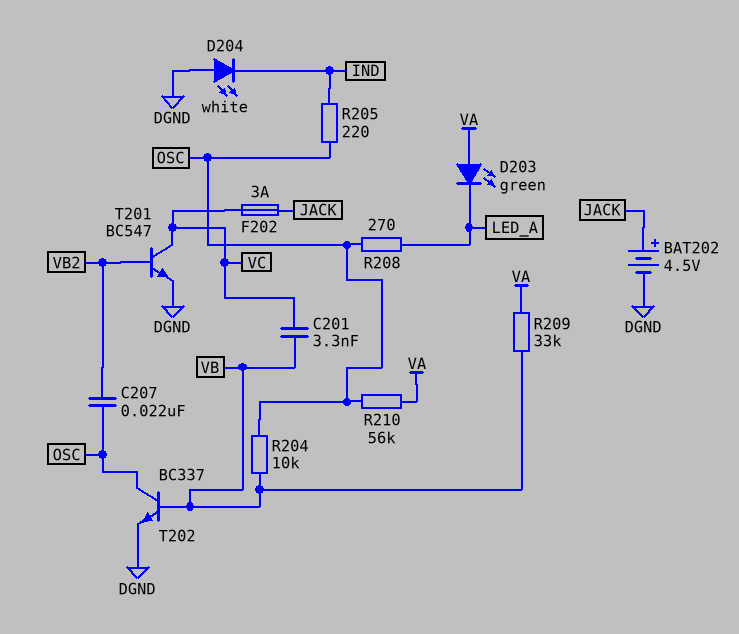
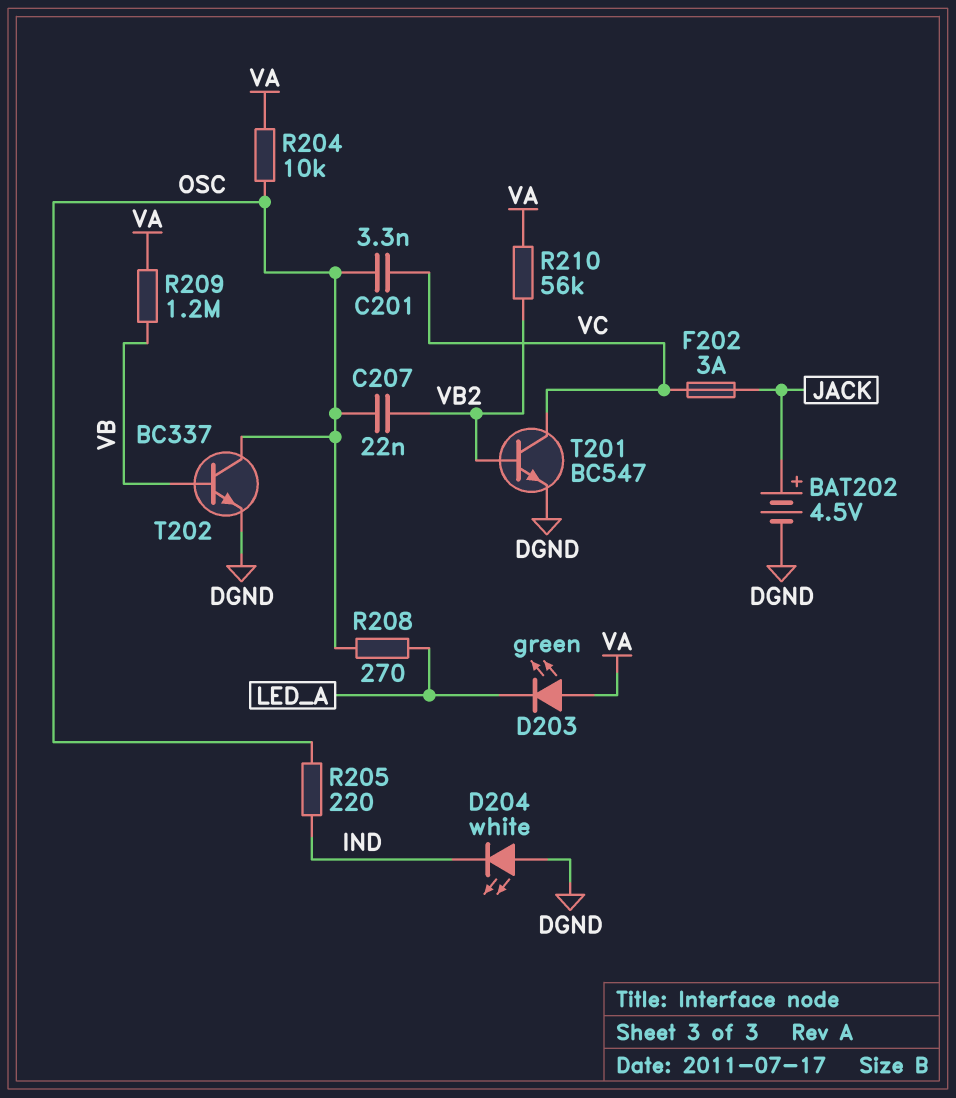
C201: 3.3nF (VB, VC) -> 3.3nF (OSC, VC)
R204: 10k (OSC, VB) -> 10k (OSC, VA)
R209: 33k (VA, VB) -> 1.2M (VA, VB)
R210: 56k (OSC, VA) -> 56k (VA, VB2)

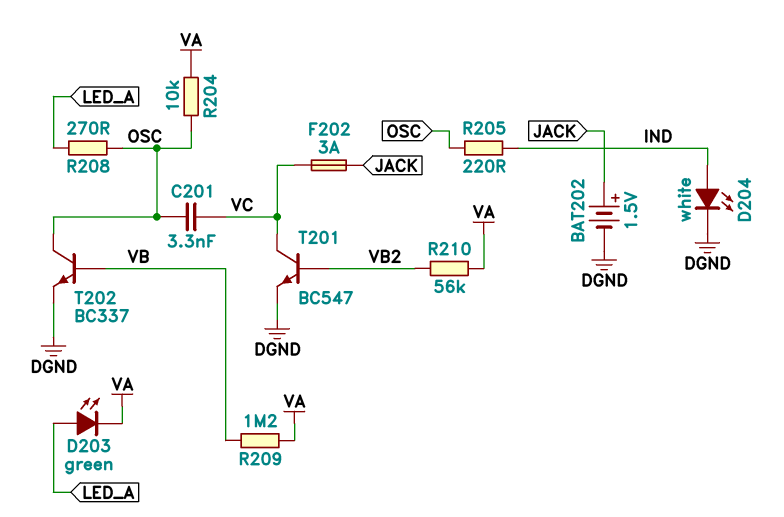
BAT202: 4.5V (plus JACK, minus DGND) -> 1.5V (plus JACK, minus DGND)
C207: 22nF (OSC, VB2) -> none
D203: LED green (A VA, K LED_A) -> LED green (A LED_A, K VA)
D204: LED white (A DGND, K IND) -> LED white (A IND, K DGND)

